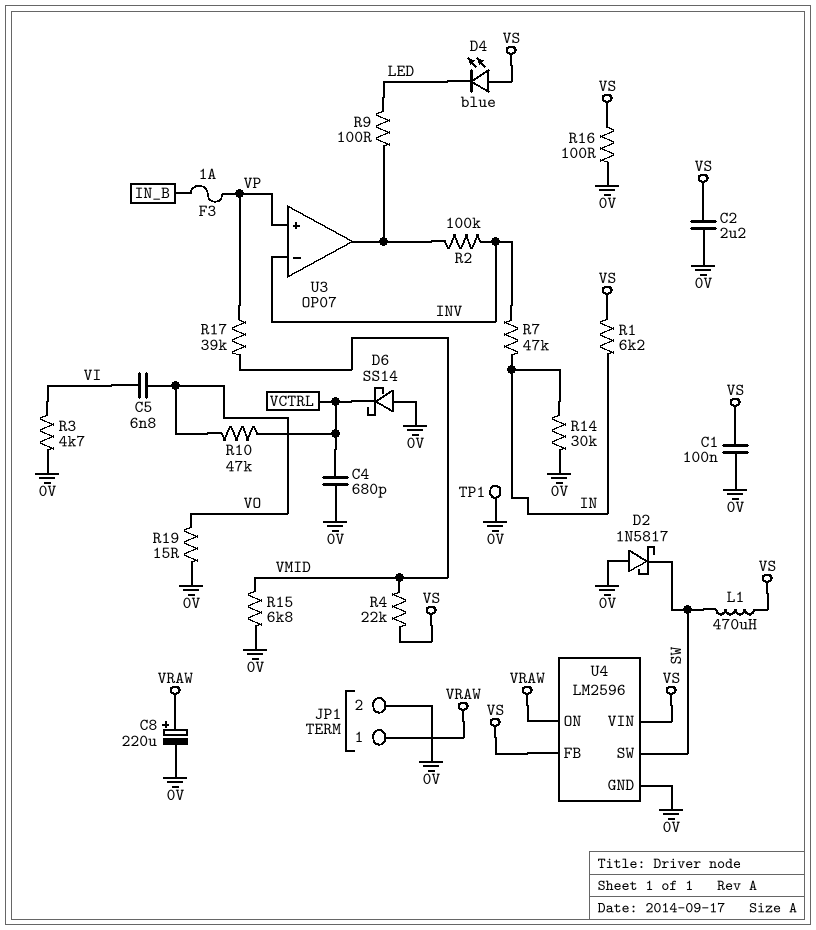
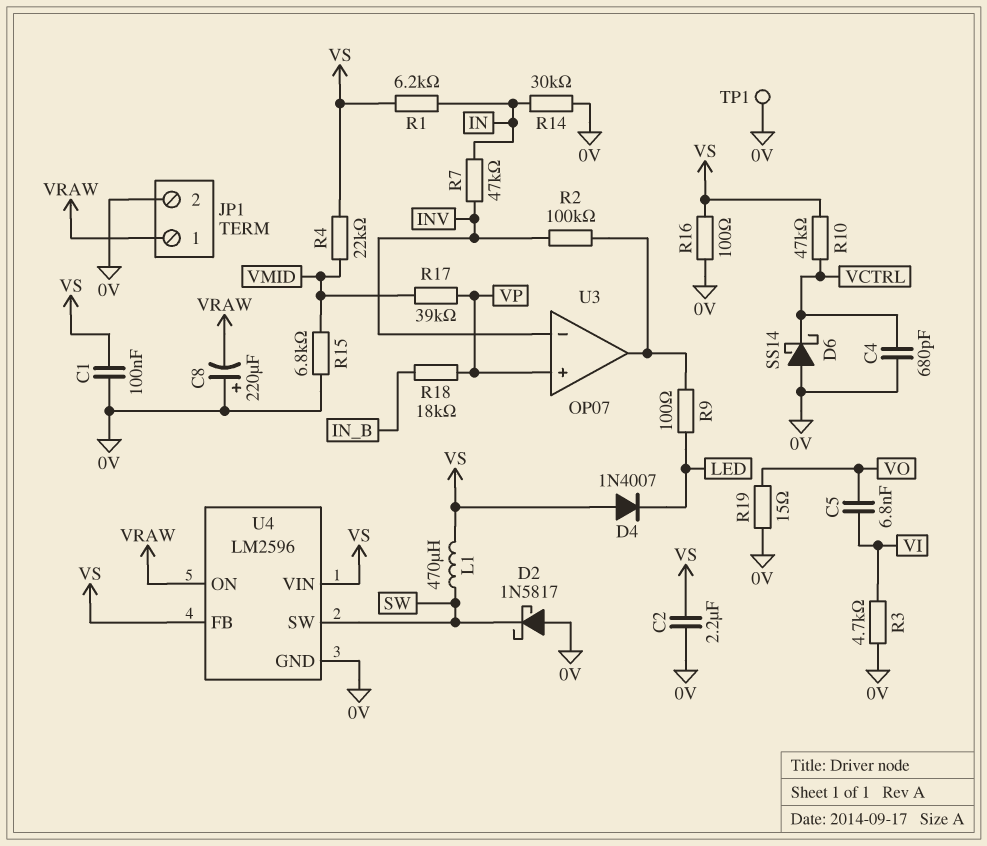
C8: 220uF (plus VRAW, minus 0V) -> 220uF (plus 0V, minus VRAW)
D4: LED blue (A VS, K LED) -> diode 1N4007 (A VS, K LED)
F3: 1A (IN_B, VP) -> none
R10: 47k (VCTRL, VO) -> 47k (VCTRL, VS)
R18: none -> 18k (IN_B, VP)

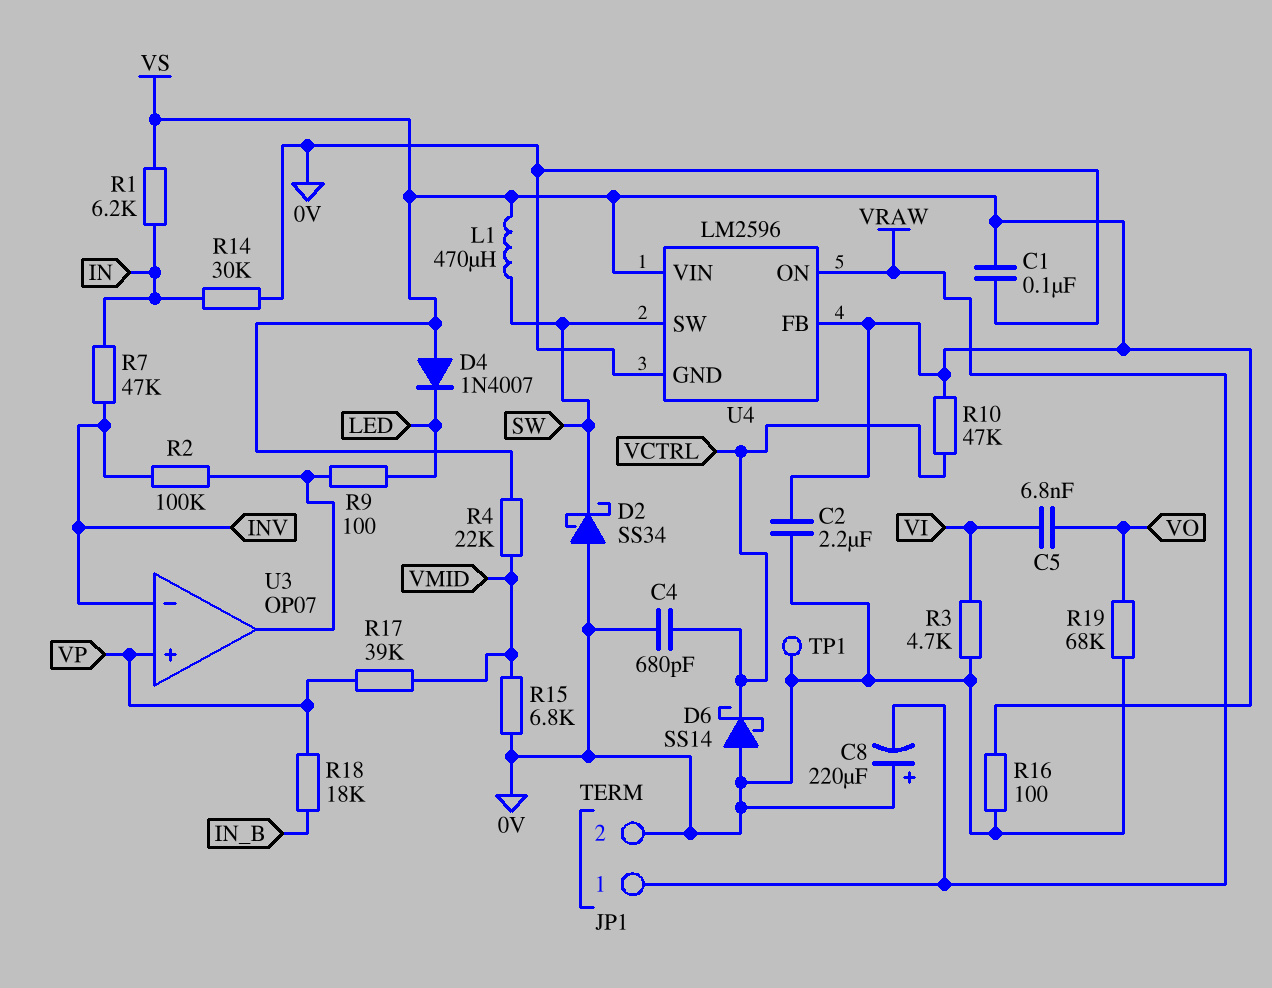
D2: schottky 1N5817 (A 0V, K SW) -> schottky SS34 (A 0V, K SW)
R19: 15 (0V, VO) -> 68k (0V, VO)

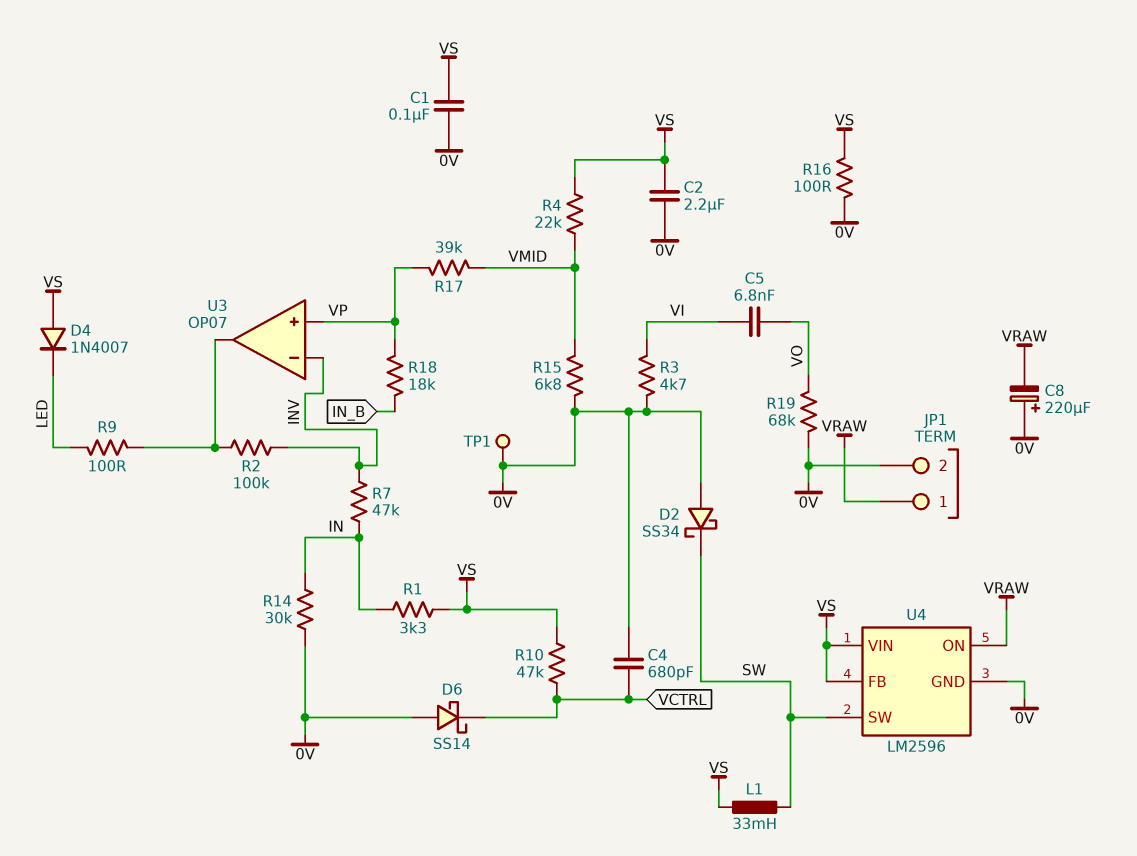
L1: 470uH (SW, VS) -> 33mH (SW, VS)
R1: 6.2k (IN, VS) -> 3.3k (IN, VS)

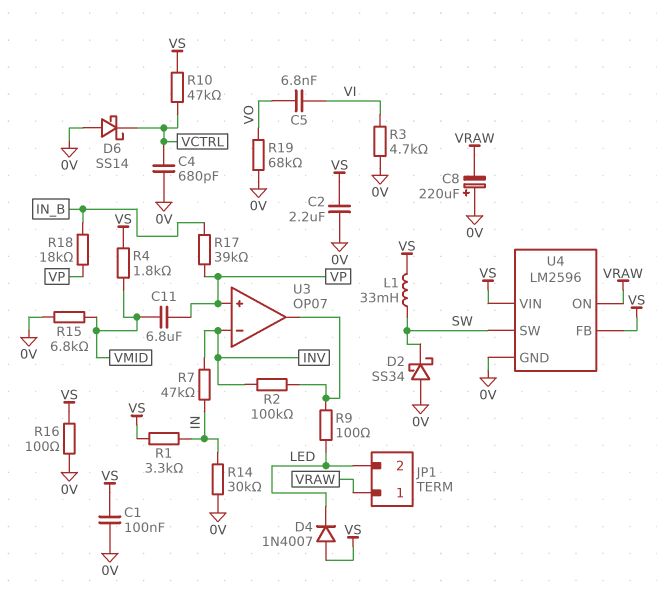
C11: none -> 6.8uF (VMID, VP)
JP1 pin 2: 0V -> LED
R4: 22k (VMID, VS) -> 1.8k (VMID, VS)
R17: 39k (VMID, VP) -> 39k (IN_B, VP)
TP1: test point (0V) -> none

